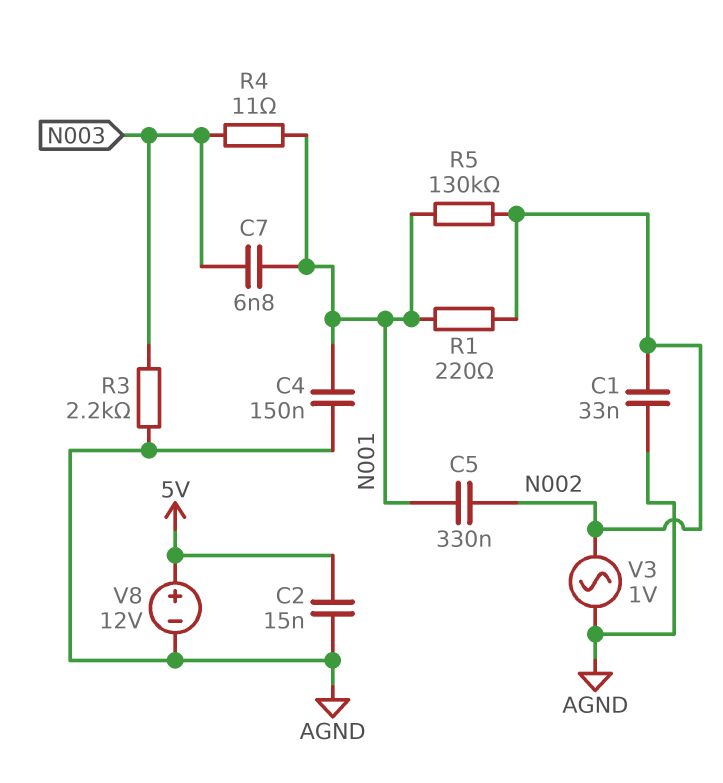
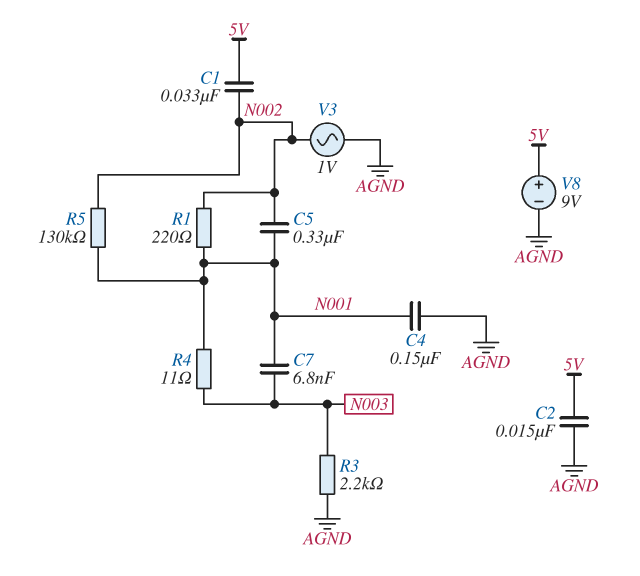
C1: 33nF (AGND, N002) -> 33nF (5V, N002)
V8: 12V (plus 5V, minus AGND) -> 9V (plus 5V, minus AGND)

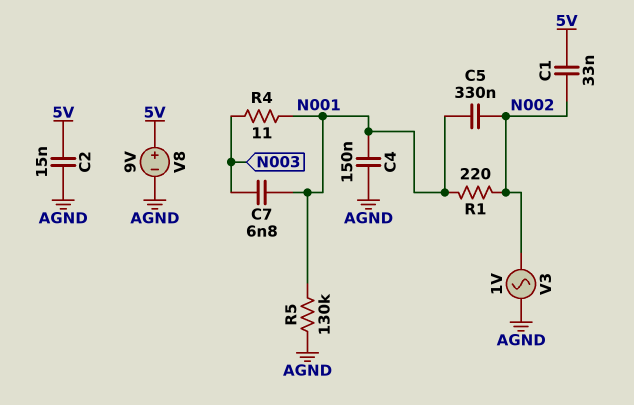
R3: 2.2k (AGND, N003) -> none
R5: 130k (N001, N002) -> 130k (AGND, N001)

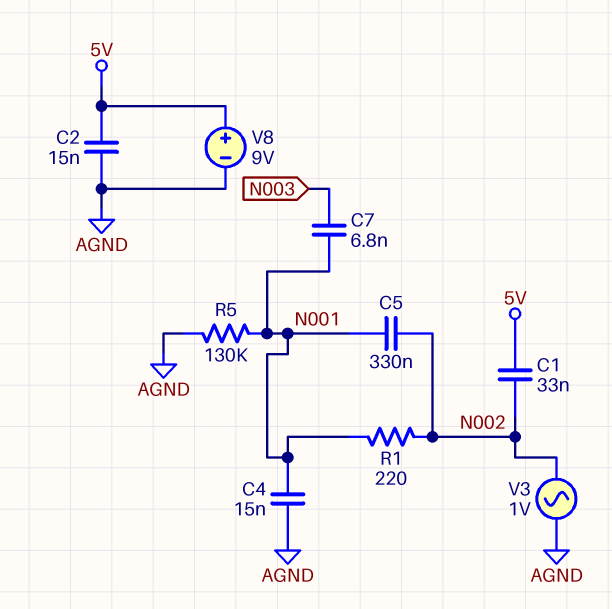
C4: 150nF (AGND, N001) -> 15nF (AGND, N001)
R4: 11 (N001, N003) -> none

